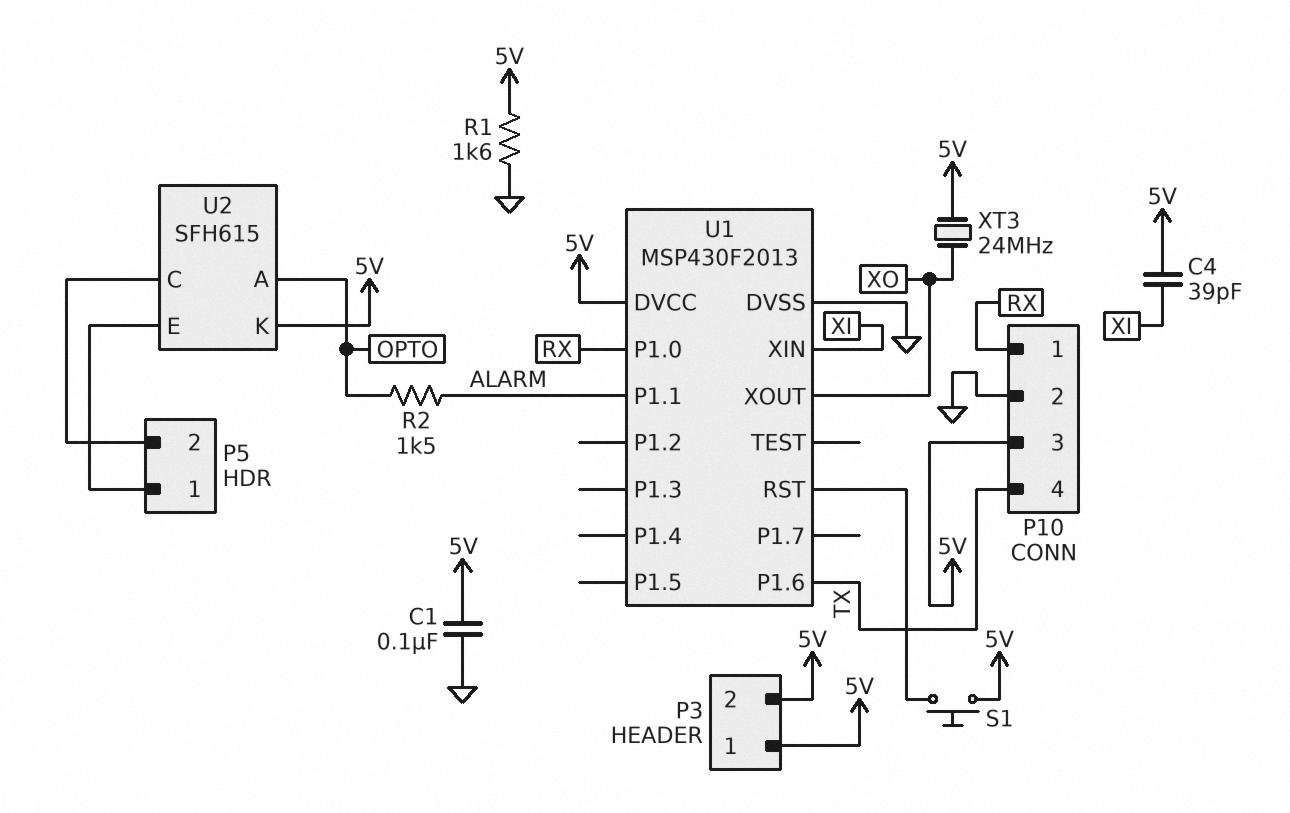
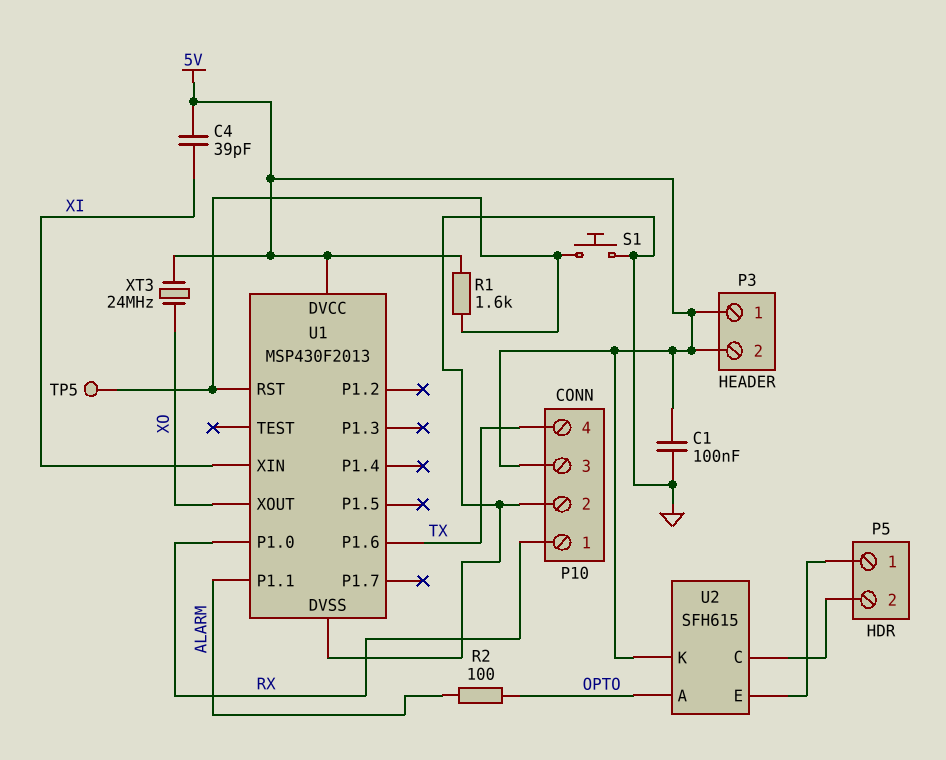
R1: 1.6k (5V, GND) -> 1.6k (5V, U1/RST)
R2: 1.5k (ALARM, OPTO) -> 100 (ALARM, OPTO)
S1: button (5V, U1/RST) -> button (GND, U1/RST)
TP5: none -> test point (U1/RST)

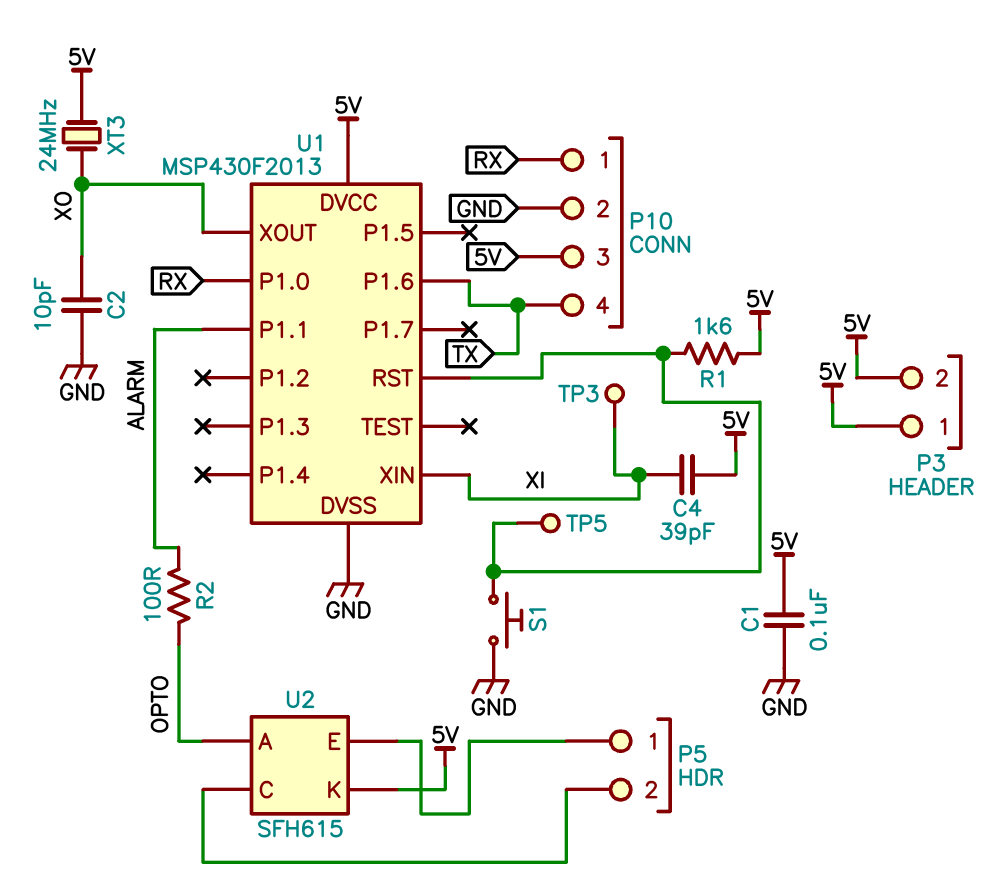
C2: none -> 10pF (GND, XO)
TP3: none -> test point (XI)

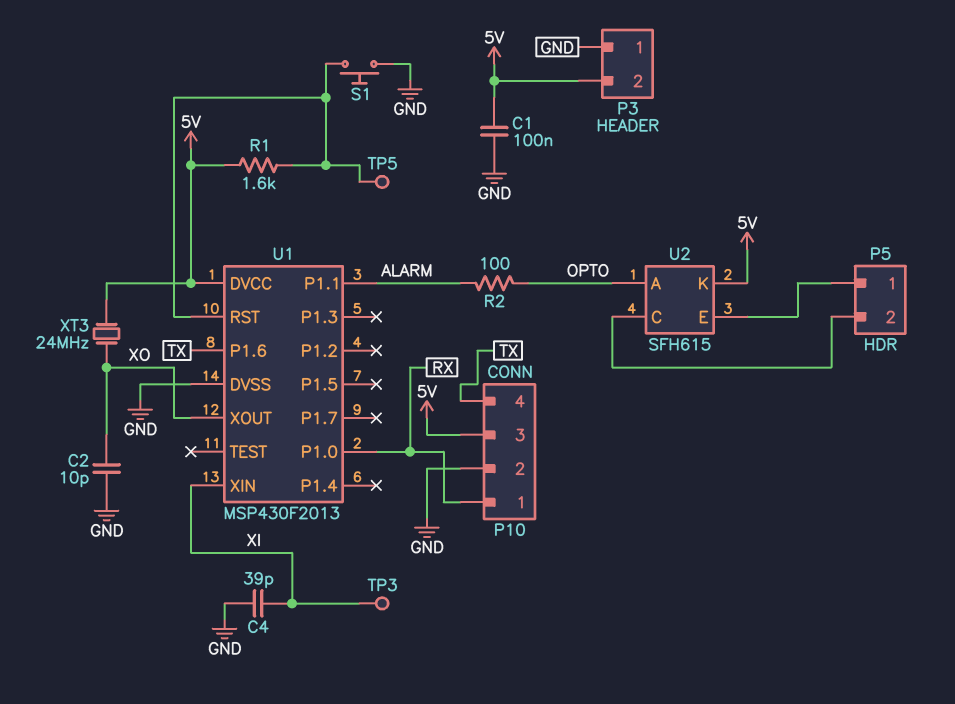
C4: 39pF (5V, XI) -> 39pF (GND, XI)
P3 pin 1: 5V -> GND

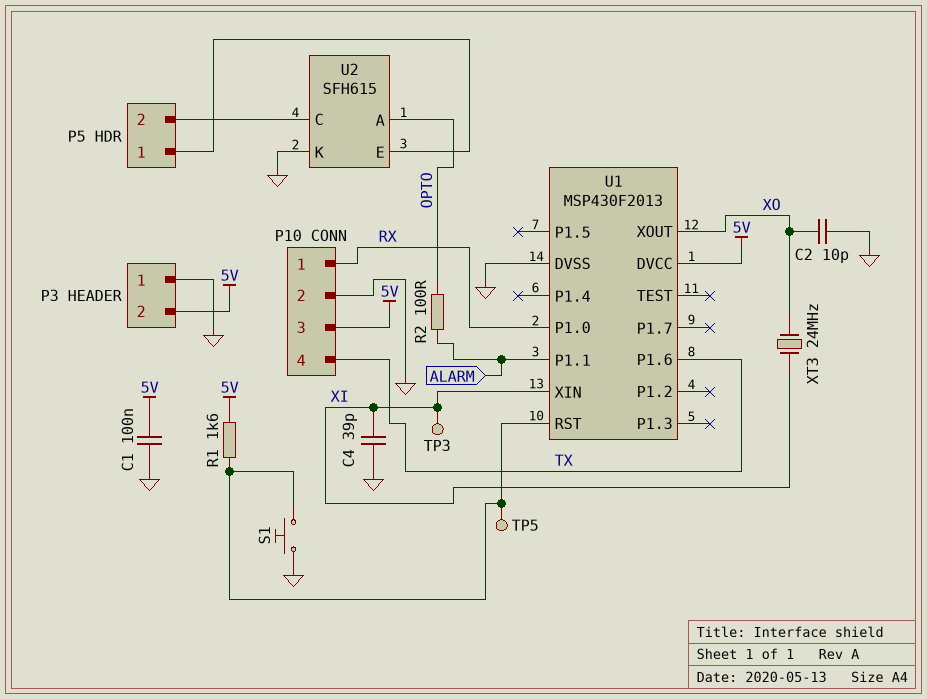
U2 pin K: 5V -> GND
XT3: 24MHz (5V, XO) -> 24MHz (XI, XO)

